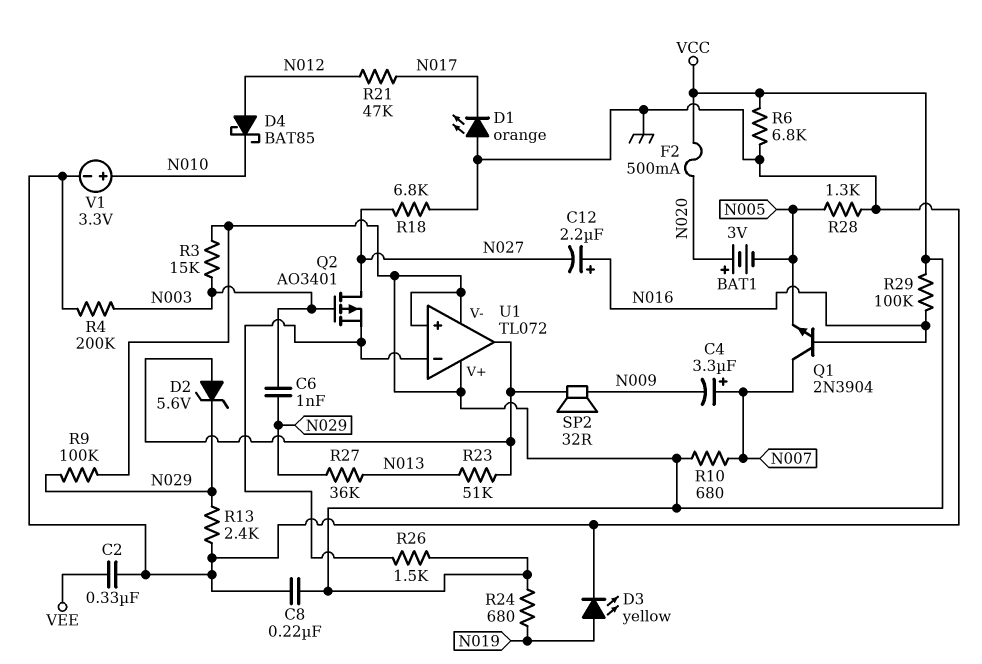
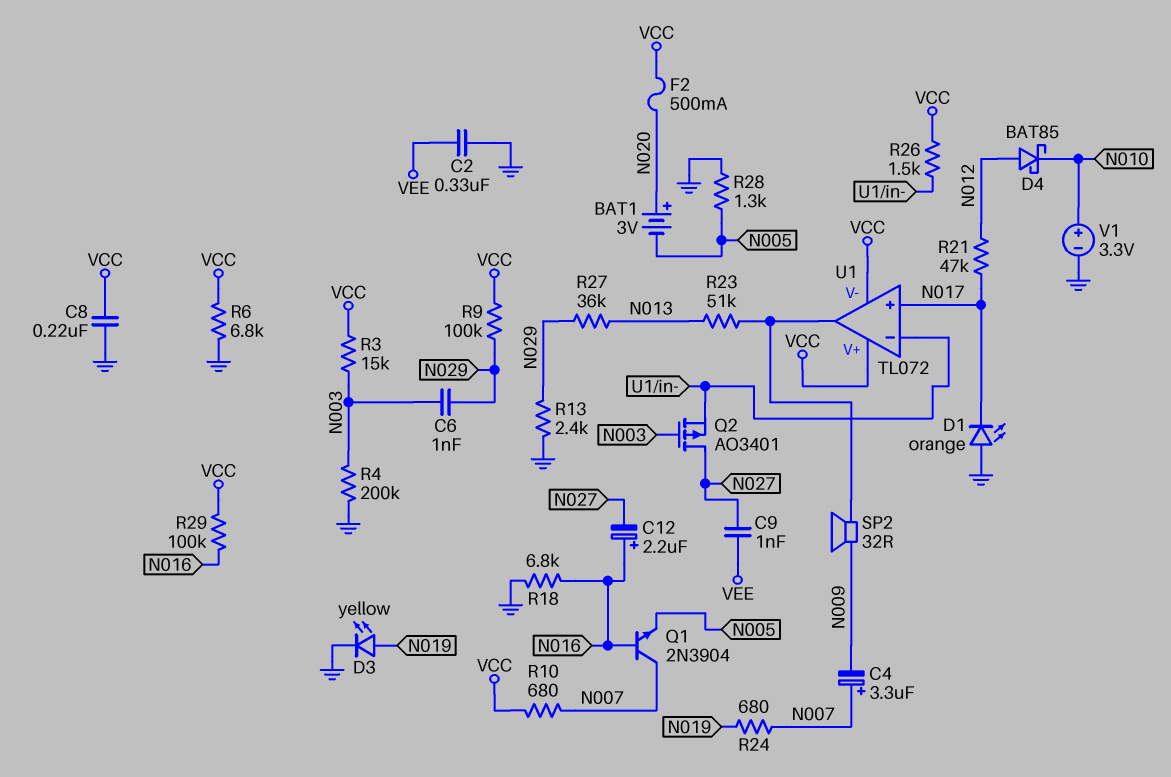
C9: none -> 1nF (N027, VEE)
D2: zener 5.6V (A U1/out, K N029) -> none
R18: 6.8k (GND, N027) -> 6.8k (GND, N016)
R24: 680 (N019, VCC) -> 680 (N007, N019)
U1 pin in+: VCC -> N017

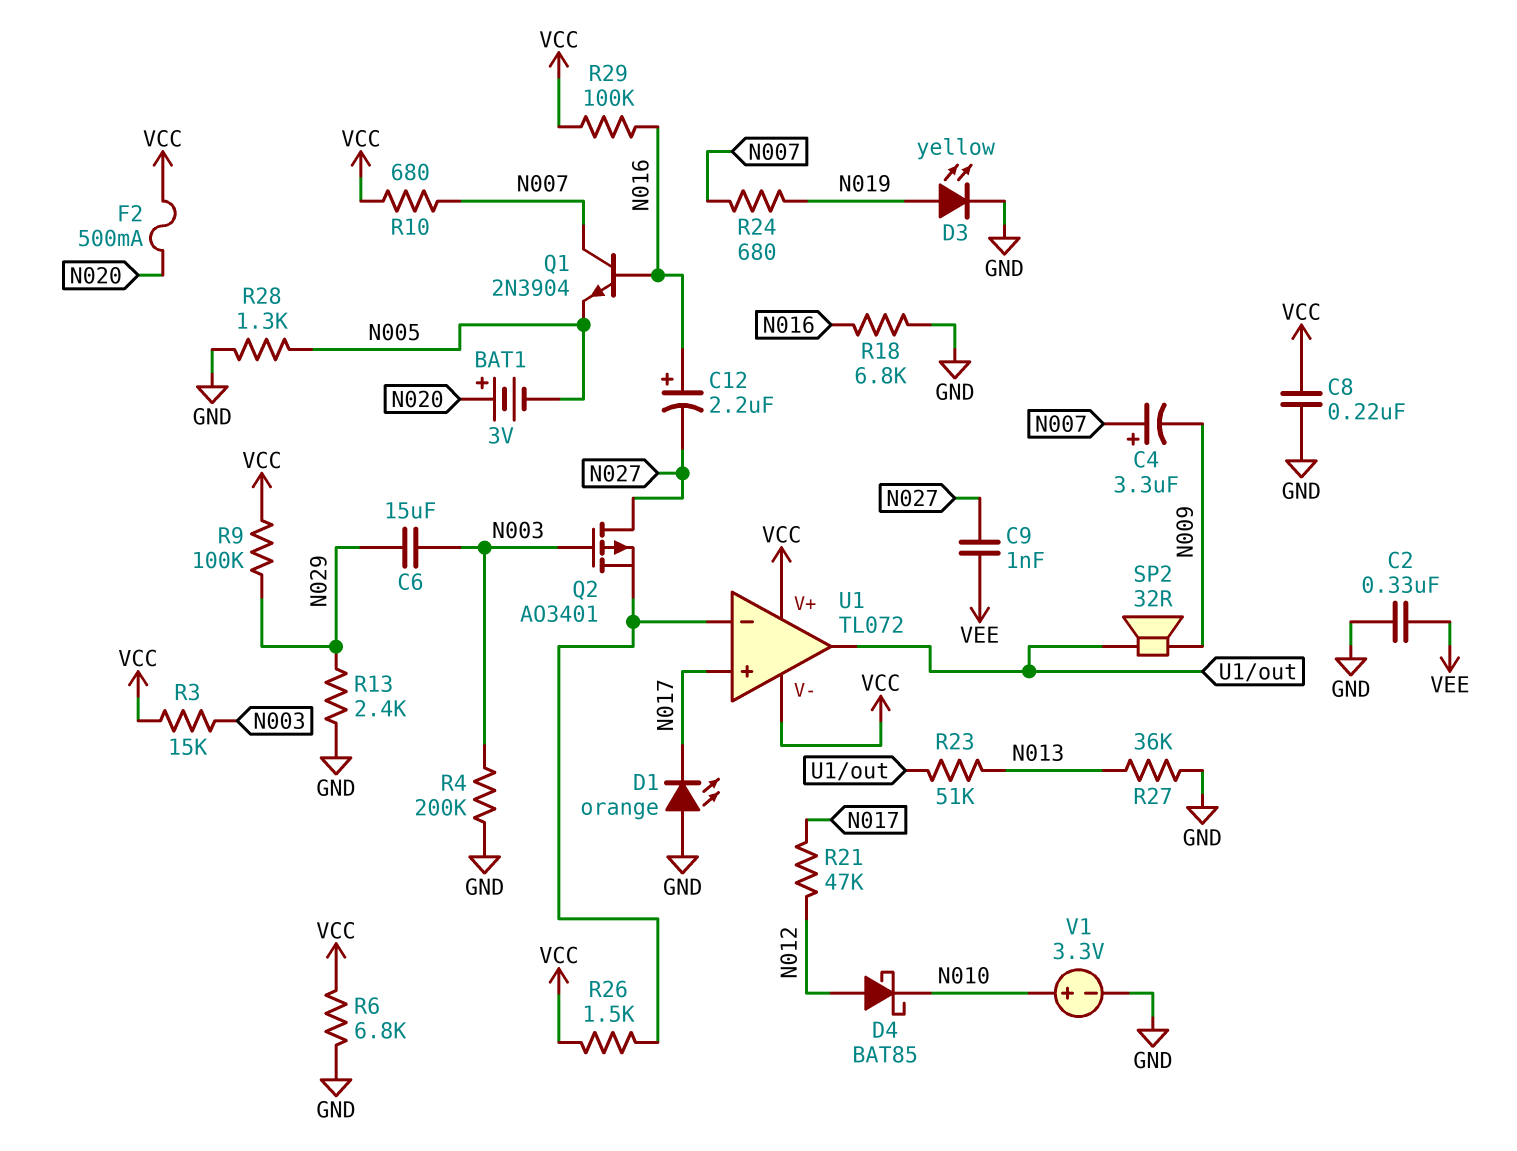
C6: 1nF (N003, N029) -> 15uF (N003, N029)
R27: 36k (N013, N029) -> 36k (GND, N013)

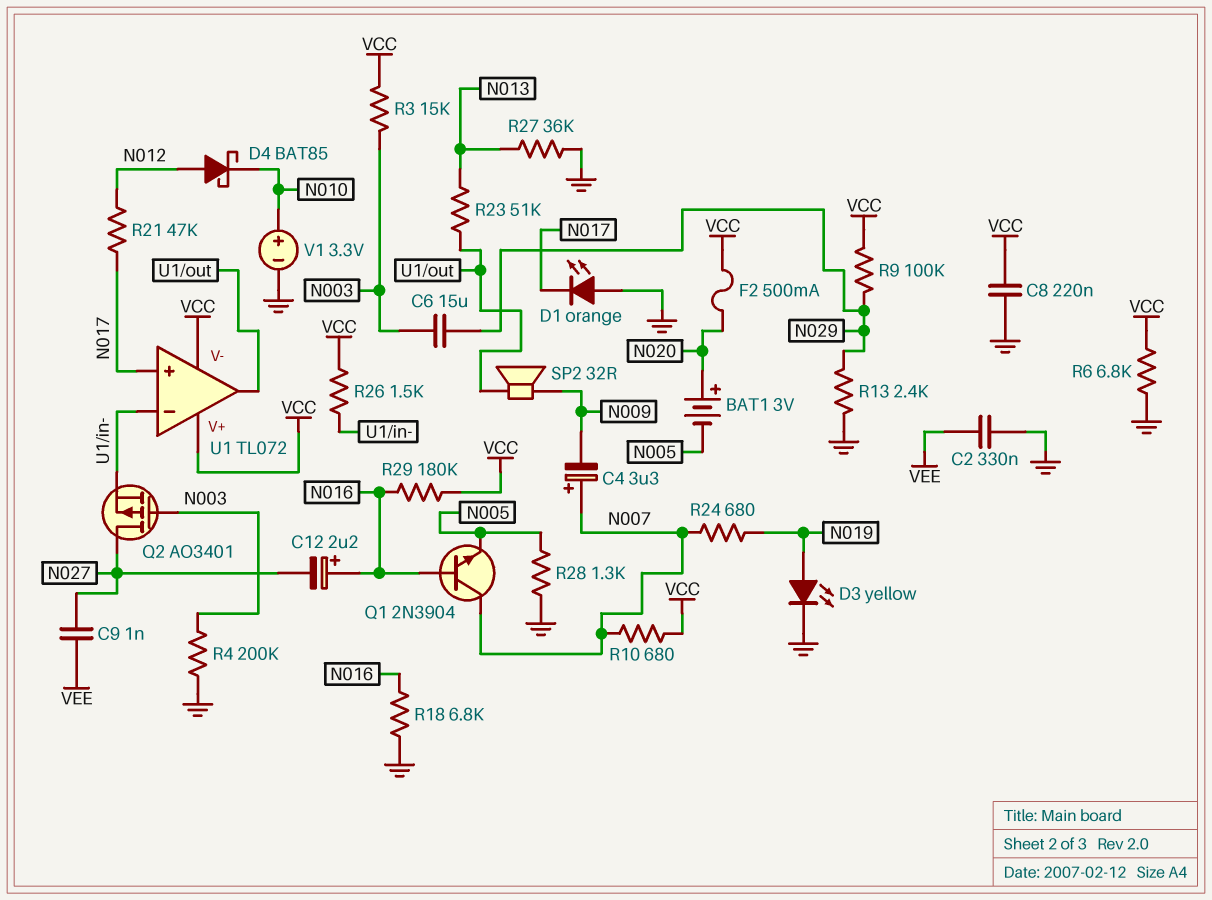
R29: 100k (N016, VCC) -> 180k (N016, VCC)

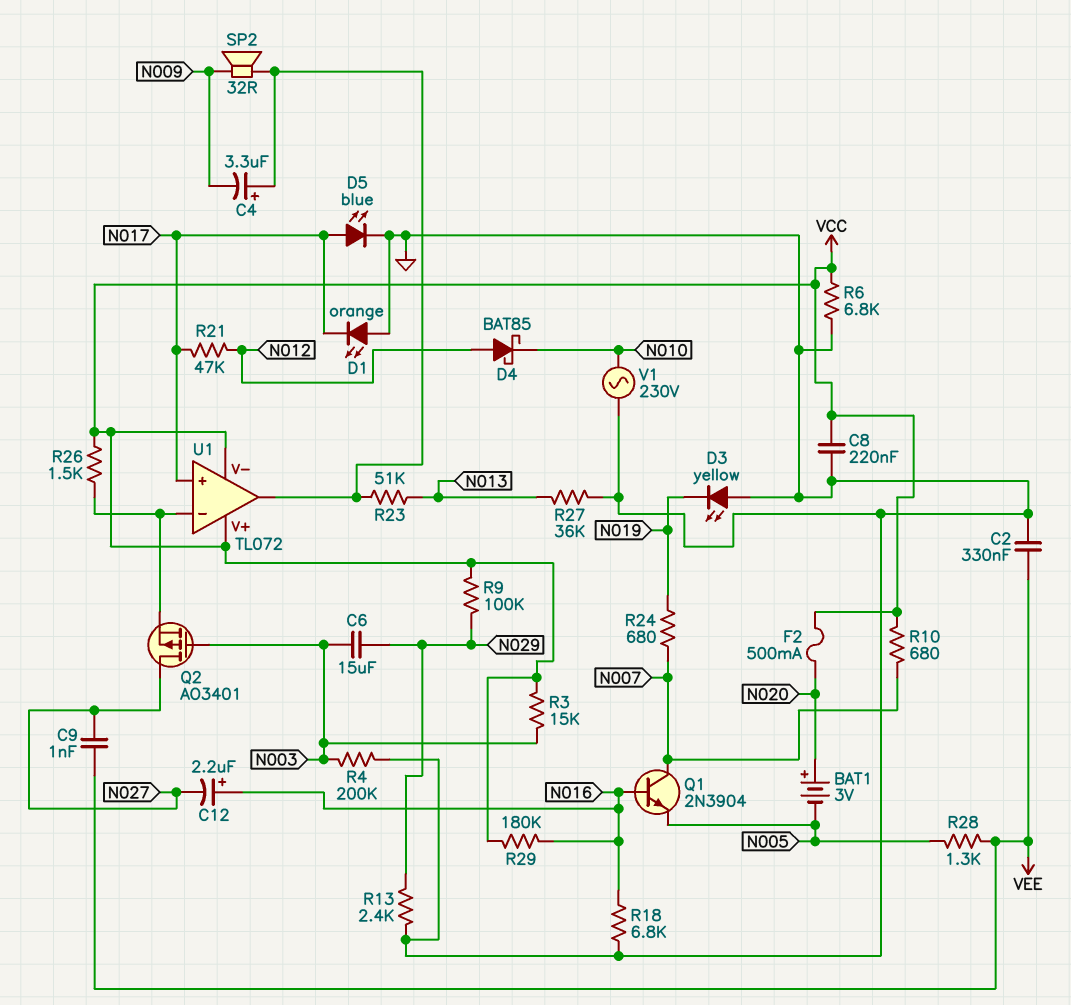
C4: 3.3uF (plus N007, minus N009) -> 3.3uF (plus U1/out, minus N009)
D3: LED yellow (A N019, K GND) -> LED yellow (A GND, K N019)
D5: none -> LED blue (A N017, K GND)
R28: 1.3k (GND, N005) -> 1.3k (N005, VEE)
V1: 3.3V (plus N010, minus GND) -> AC 230V (GND, N010)

